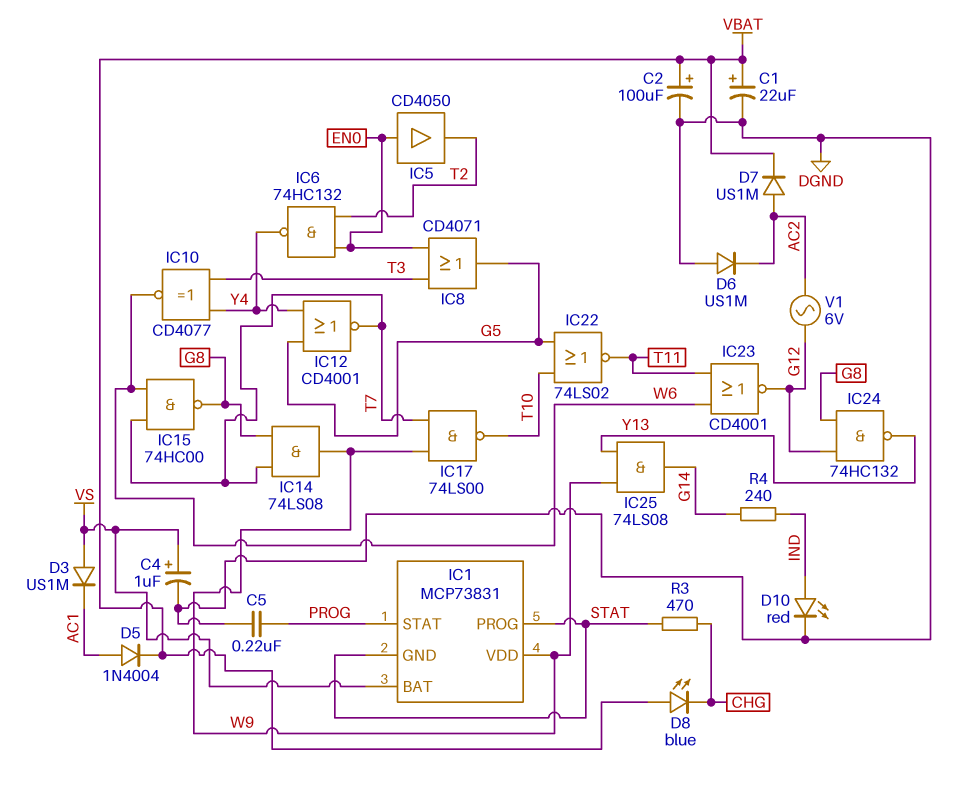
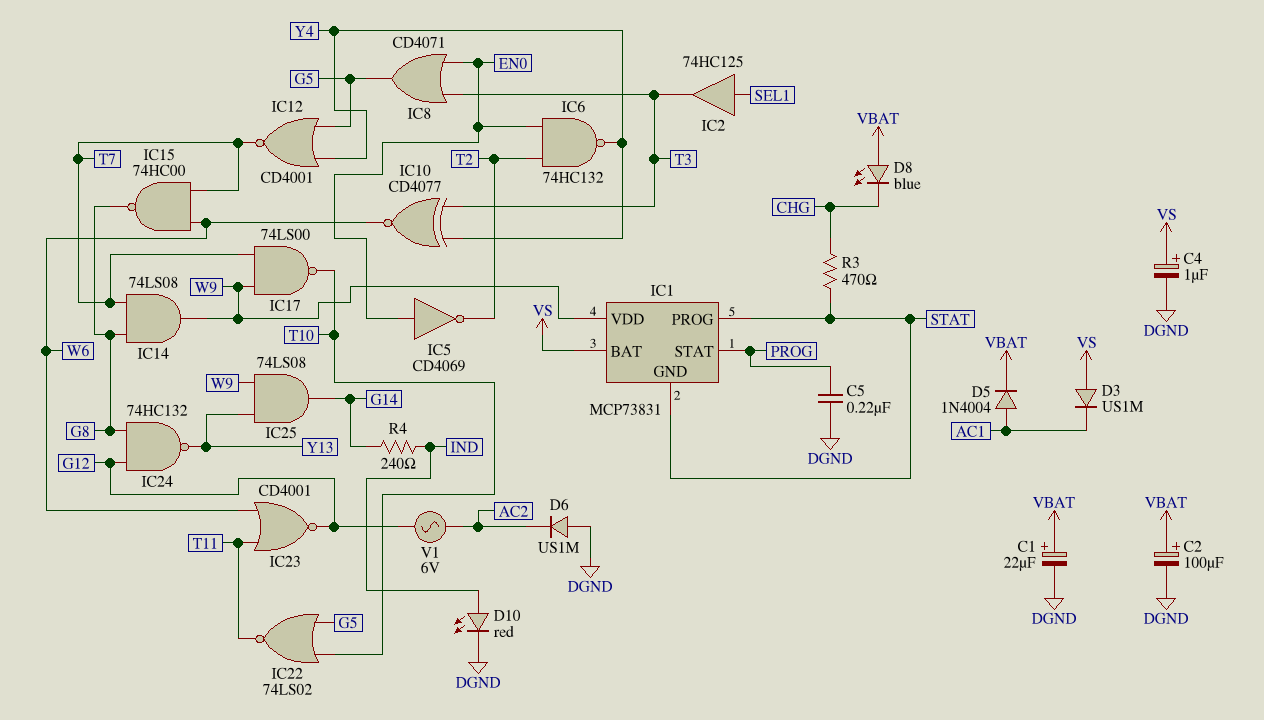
D7: diode US1M (A AC2, K VBAT) -> none
IC2: none -> buffer 74HC125 (in SEL1, out T3)
IC5: buffer CD4050 (in EN0, out T2) -> NOT CD4069 (in EN0, out T2)

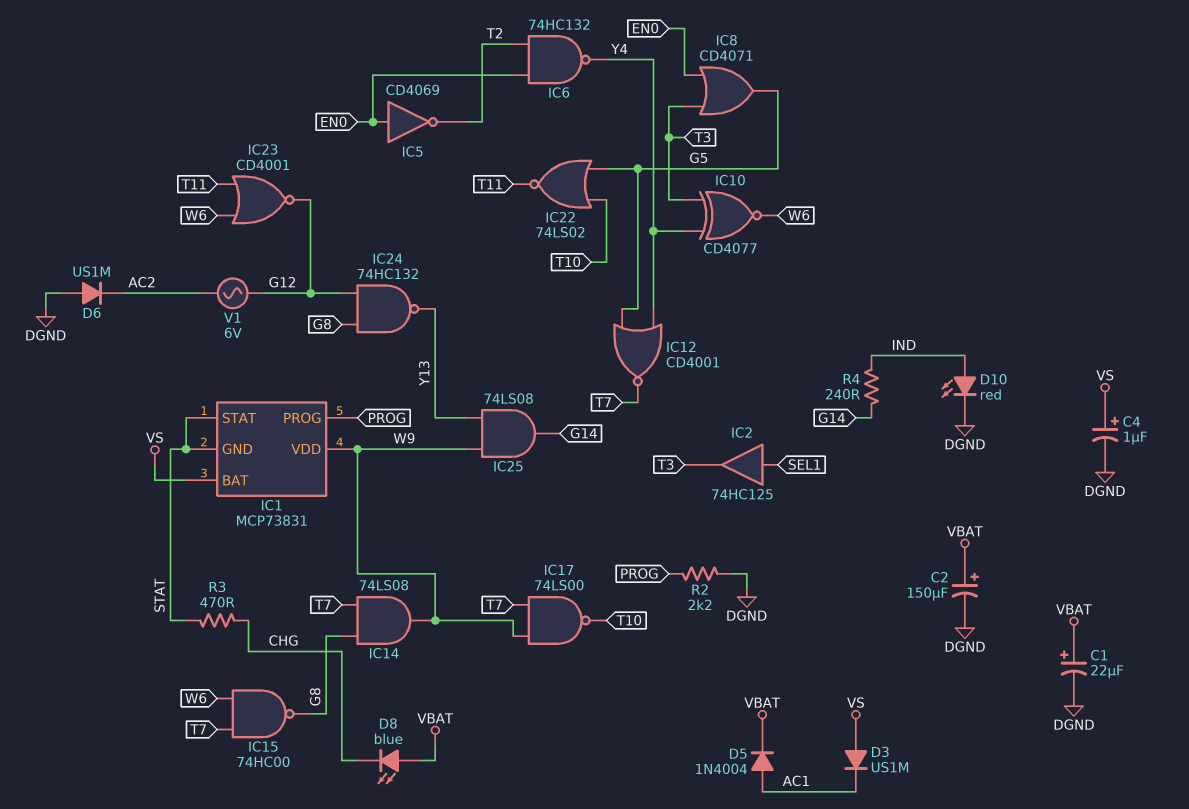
C2: 100uF (plus VBAT, minus DGND) -> 150uF (plus VBAT, minus DGND)
C5: 220nF (DGND, PROG) -> none
IC1 pin PROG: STAT -> PROG
IC1 pin STAT: PROG -> STAT
R2: none -> 2.2k (DGND, PROG)

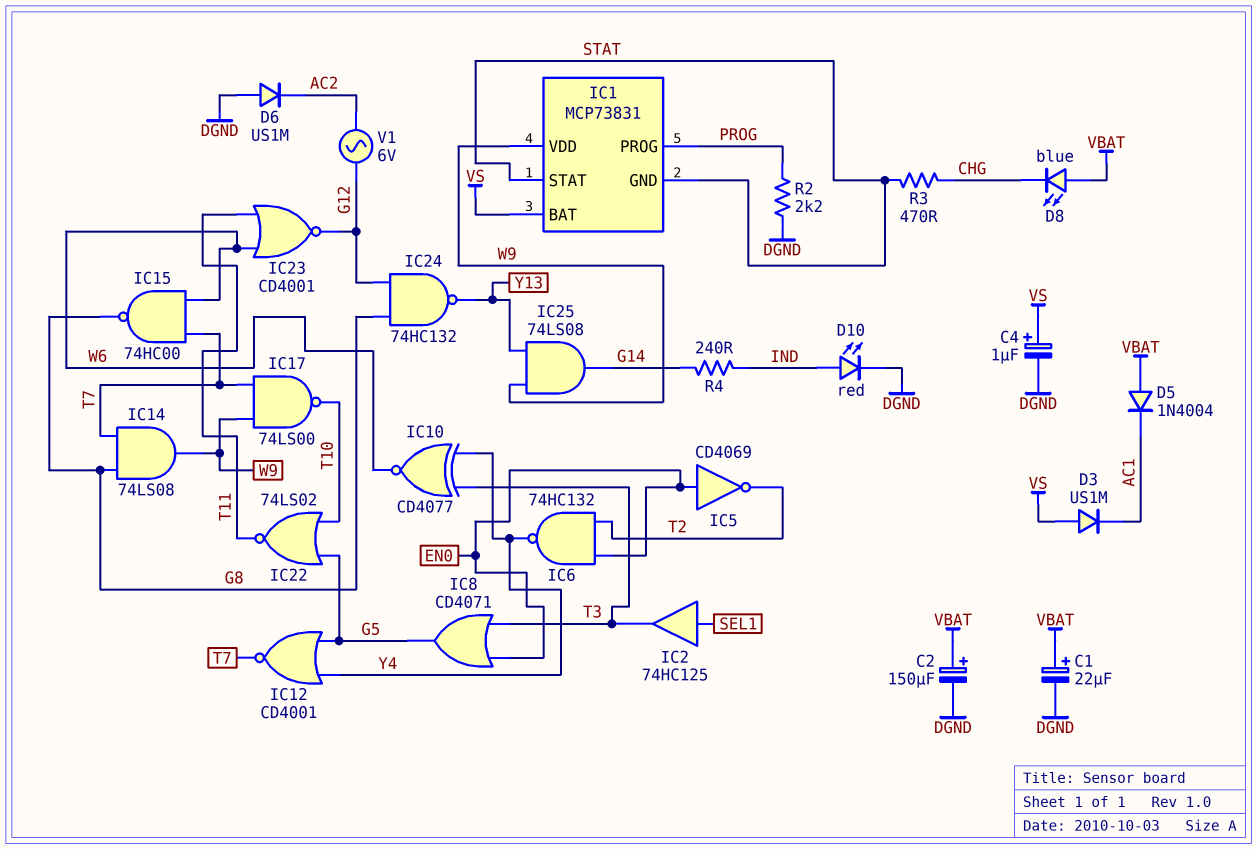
D5: diode 1N4004 (A AC1, K VBAT) -> diode 1N4004 (A VBAT, K AC1)

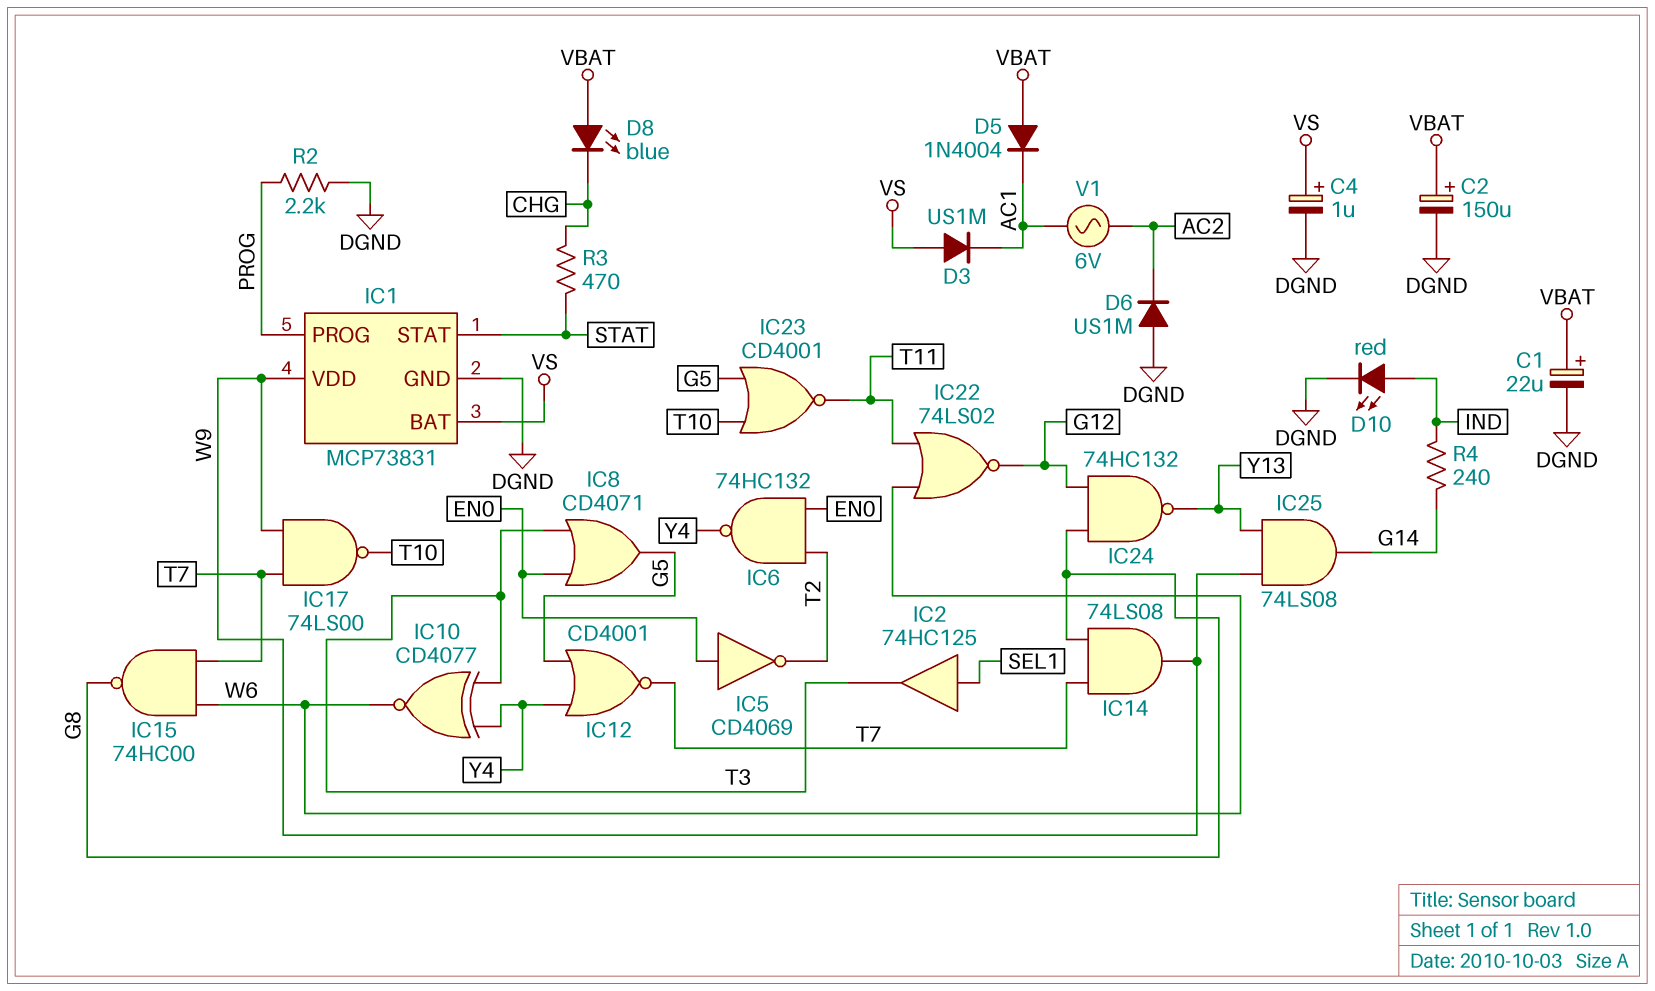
IC1 pin GND: STAT -> DGND
IC22: NOR 74LS02 (in G5, in T10, out T11) -> NOR 74LS02 (in T11, in W6, out G12)
IC23: NOR CD4001 (in T11, in W6, out G12) -> NOR CD4001 (in G5, in T10, out T11)
V1: AC 6V (AC2, G12) -> AC 6V (AC1, AC2)

